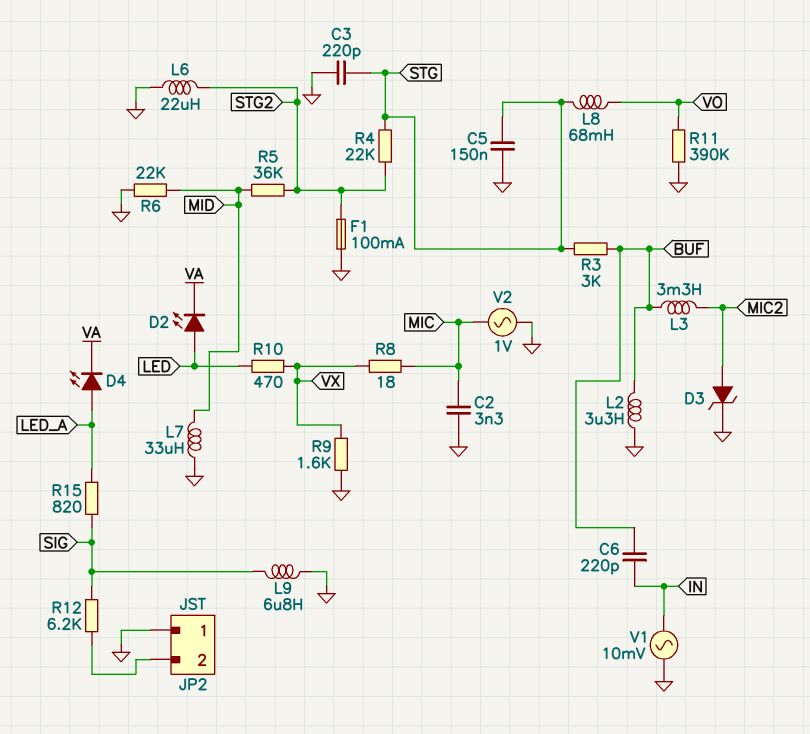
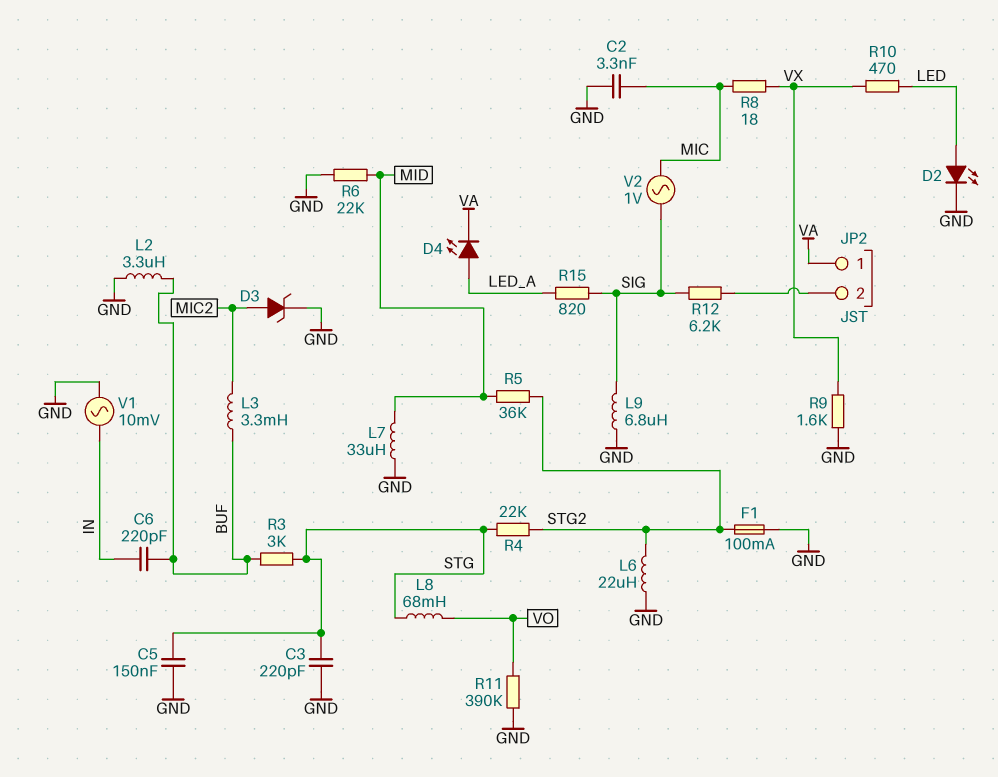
D2: LED (A LED, K VA) -> LED (A LED, K GND)
JP2 pin 1: GND -> VA
V2: AC 1V (GND, MIC) -> AC 1V (MIC, SIG)

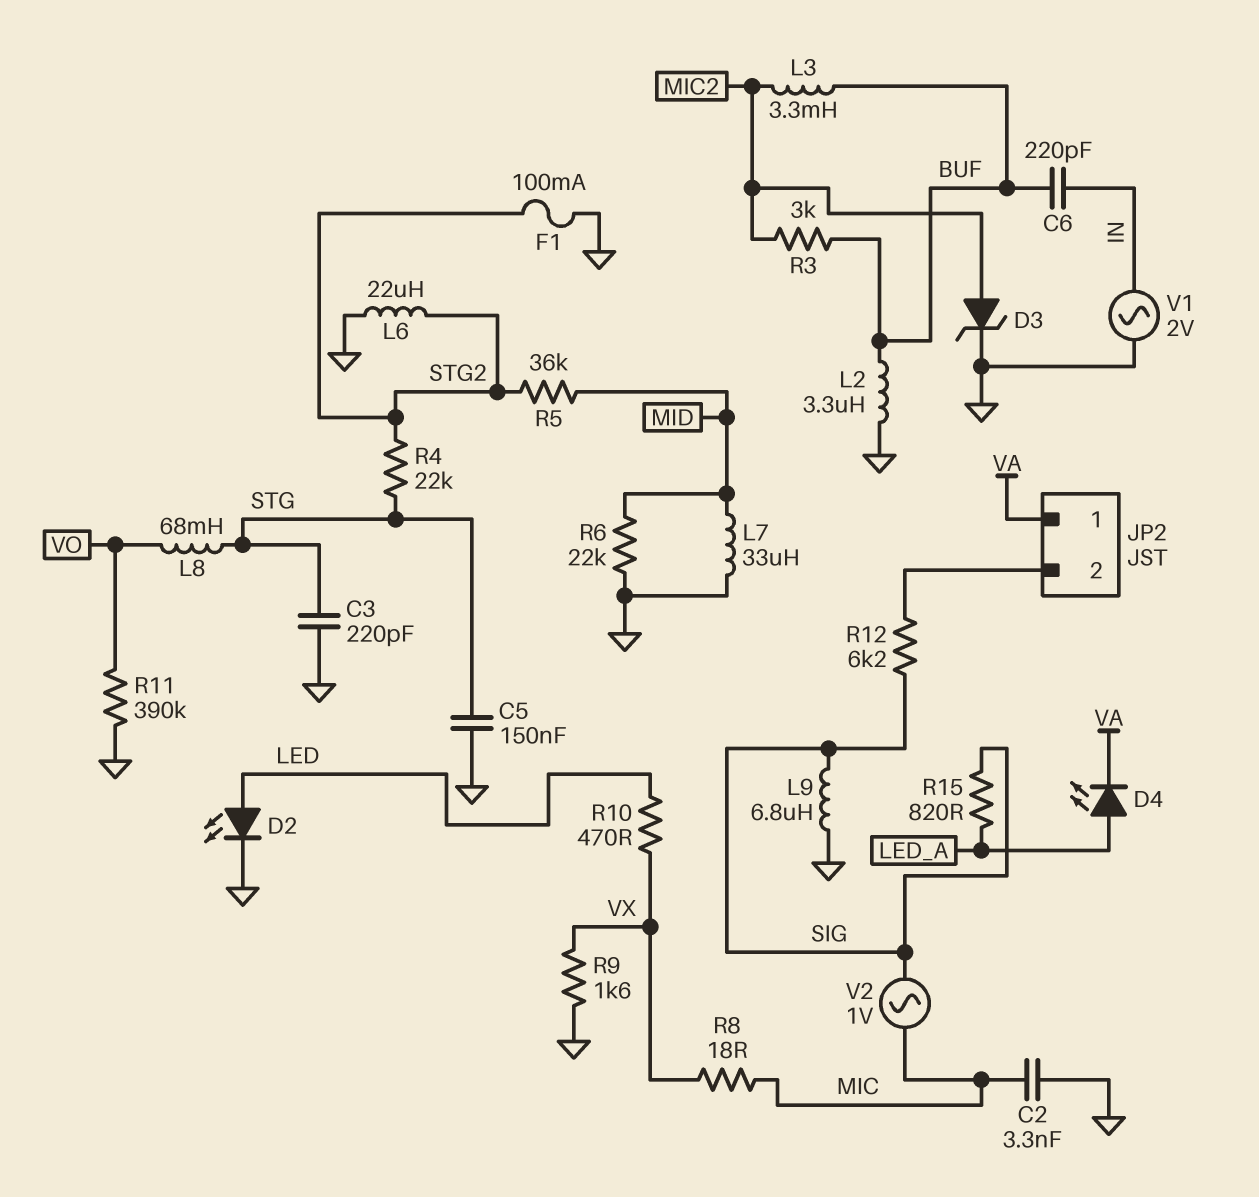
R3: 3k (BUF, STG) -> 3k (BUF, MIC2)
V1: AC 10mV (GND, IN) -> AC 2V (GND, IN)

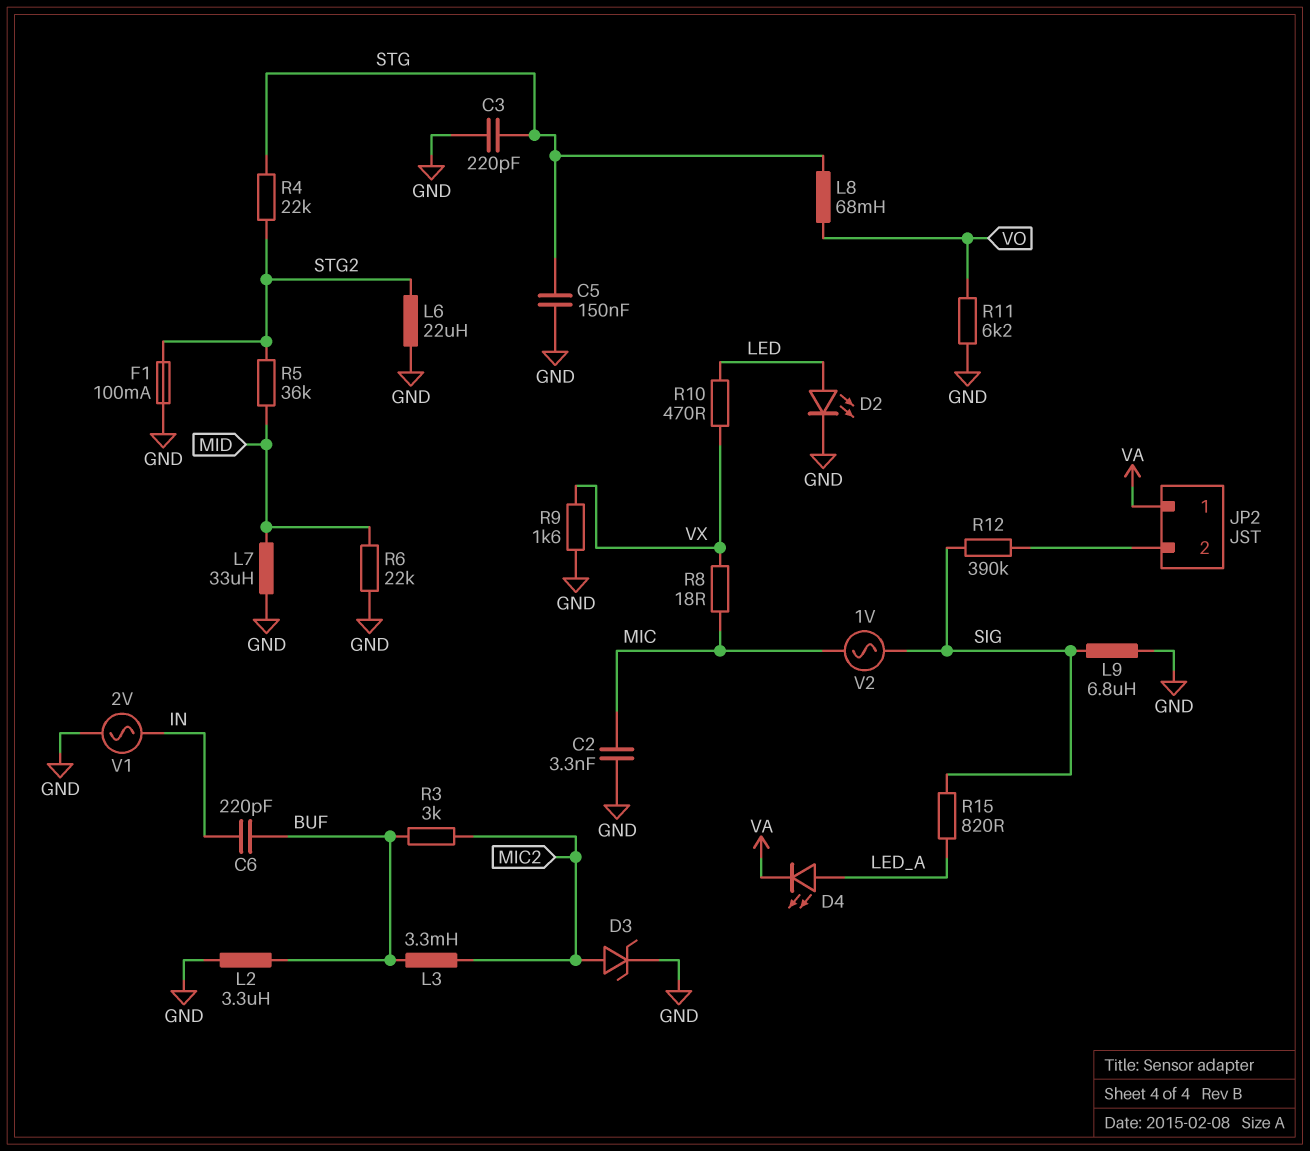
R11: 390k (GND, VO) -> 6.2k (GND, VO)
R12: 6.2k (JP2/2, SIG) -> 390k (JP2/2, SIG)

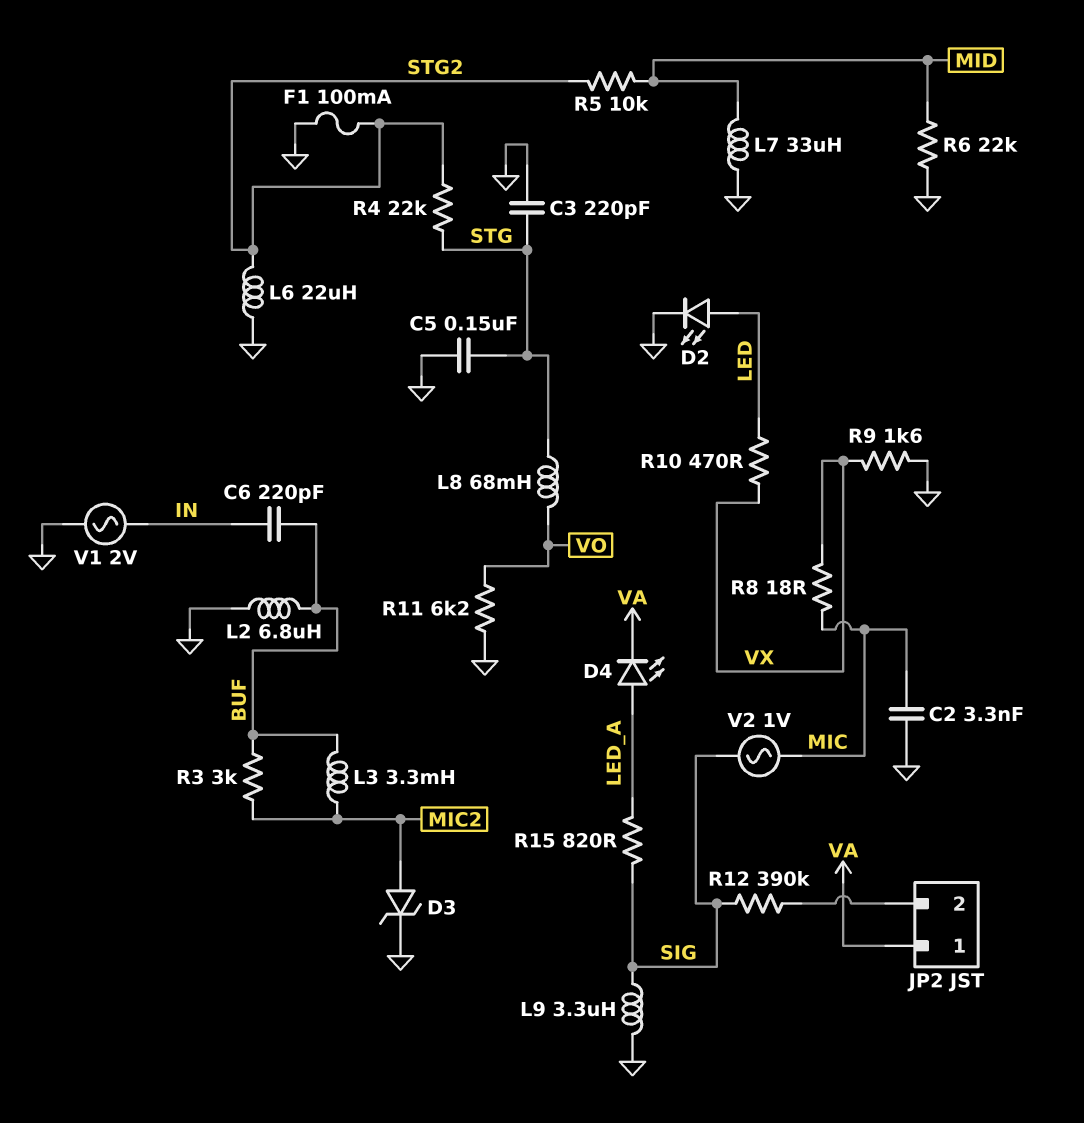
L2: 3.3uH (BUF, GND) -> 6.8uH (BUF, GND)
L9: 6.8uH (GND, SIG) -> 3.3uH (GND, SIG)
R5: 36k (MID, STG2) -> 10k (MID, STG2)

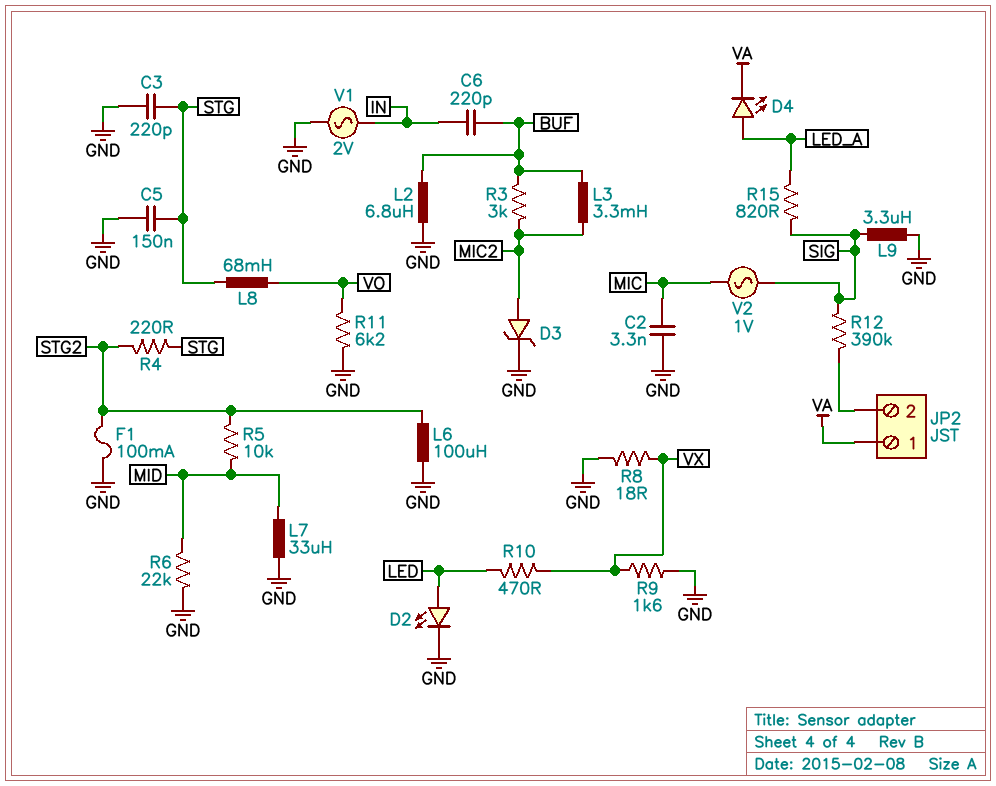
L6: 22uH (GND, STG2) -> 100uH (GND, STG2)
R4: 22k (STG, STG2) -> 220 (STG, STG2)
R8: 18 (MIC, VX) -> 18 (GND, VX)

